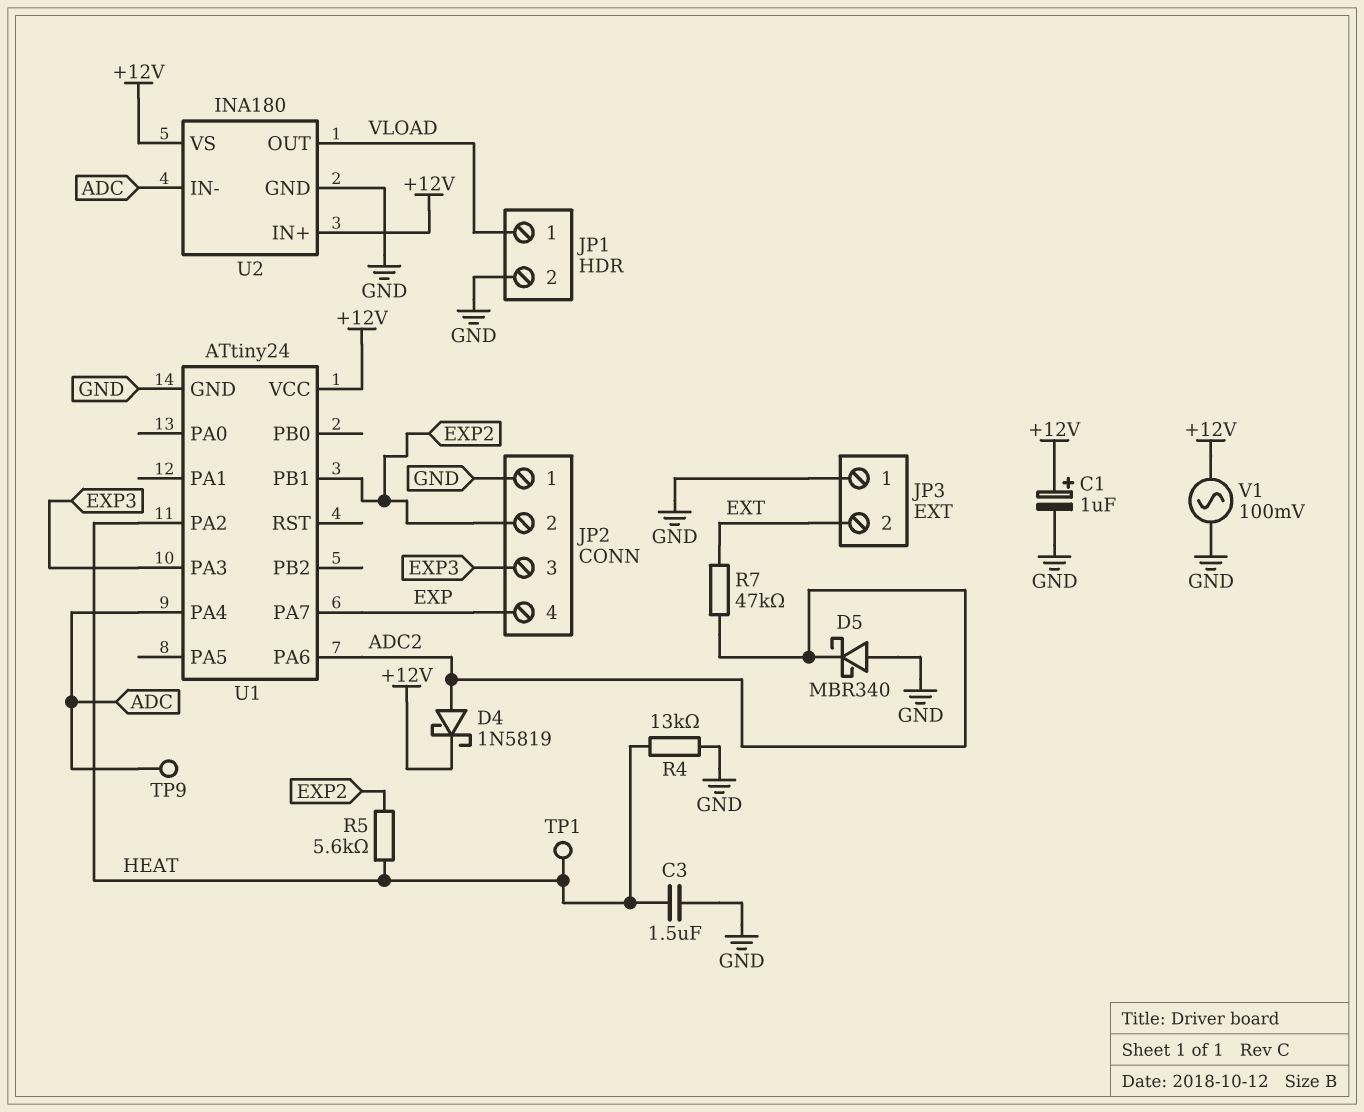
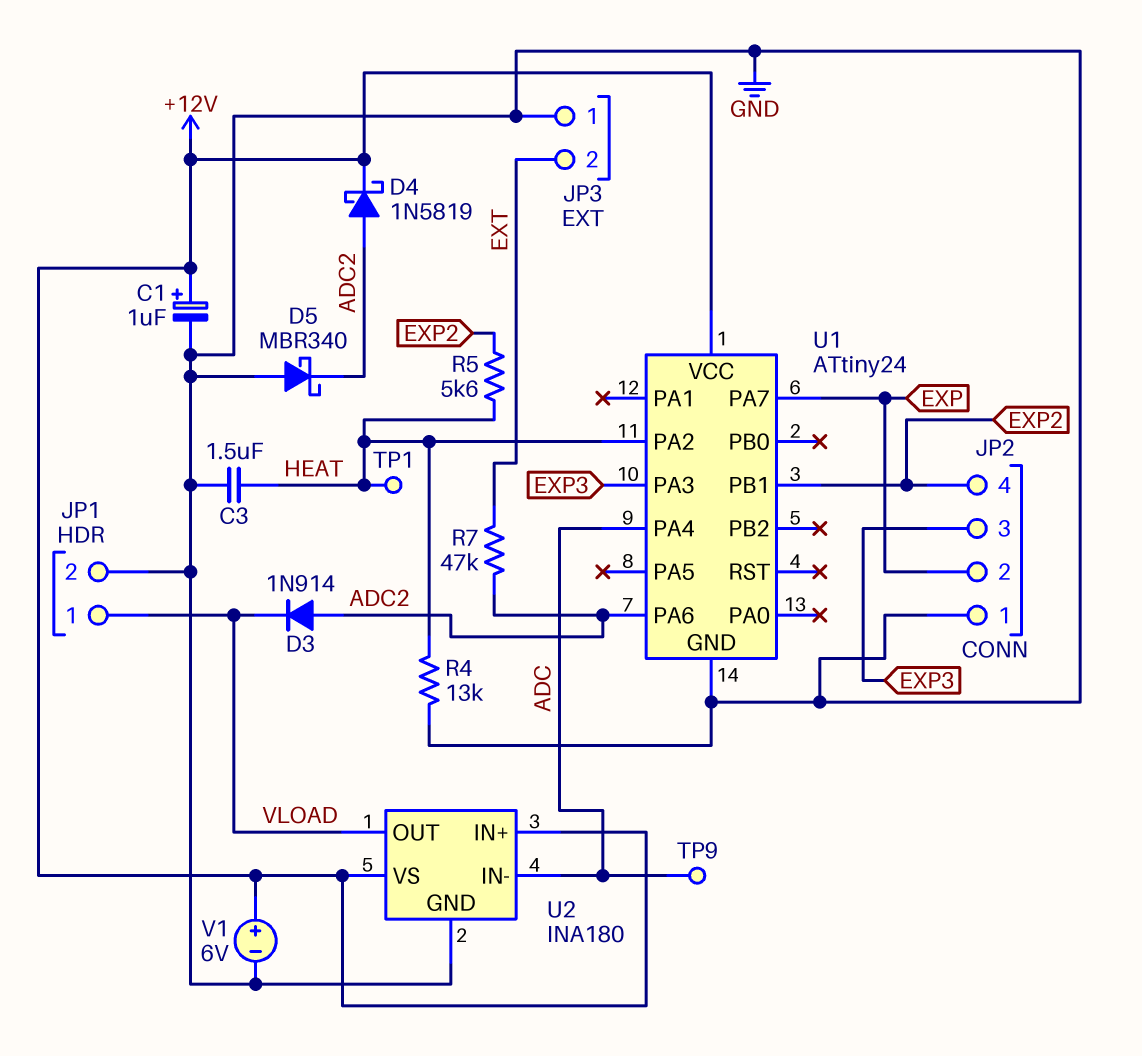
D3: none -> diode 1N914 (A ADC2, K VLOAD)
JP2 pin 2: EXP2 -> EXP
JP2 pin 4: EXP -> EXP2
V1: AC 100mV (+12V, GND) -> 6V (plus +12V, minus GND)

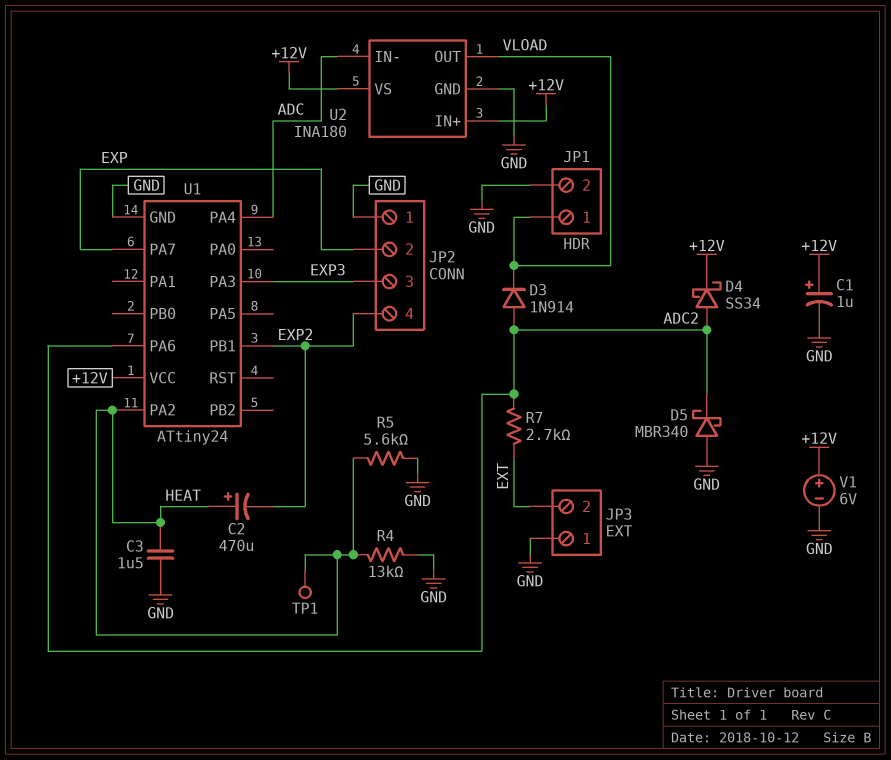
C2: none -> 470uF (plus HEAT, minus EXP2)
D4: schottky 1N5819 (A ADC2, K +12V) -> schottky SS34 (A ADC2, K +12V)
R5: 5.6k (EXP2, HEAT) -> 5.6k (GND, HEAT)
R7: 47k (ADC2, EXT) -> 2.7k (ADC2, EXT)
TP9: test point (ADC) -> none

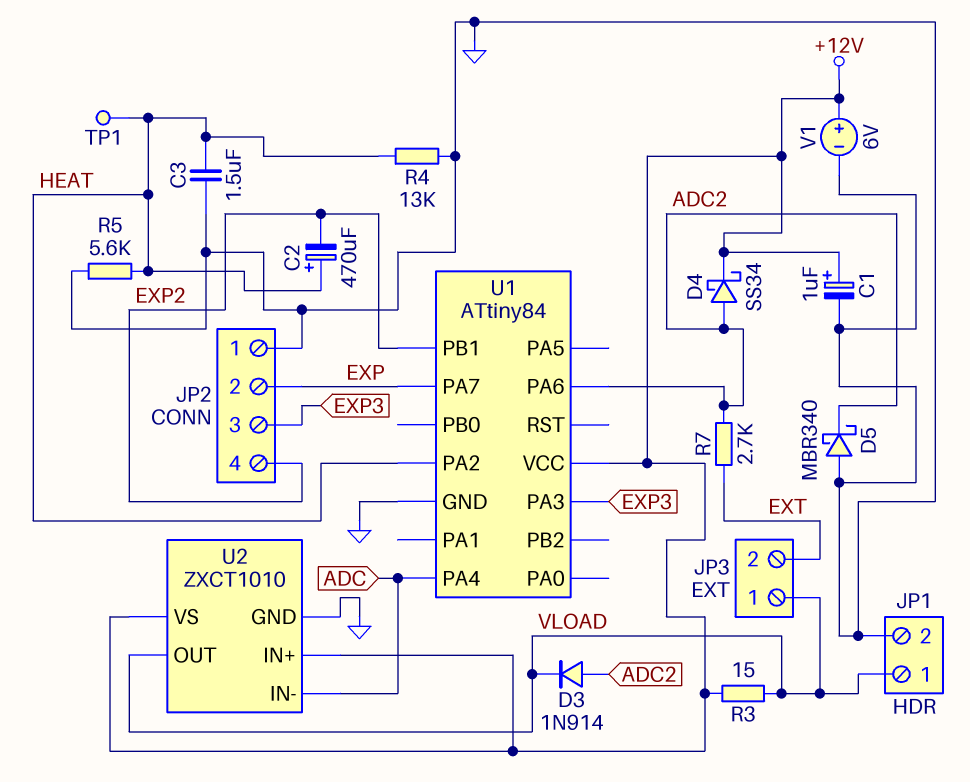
JP3 pin 1: GND -> VLOAD
R3: none -> 15 (+12V, VLOAD)
U1: ATtiny24 -> ATtiny84
U2: INA180 -> ZXCT1010

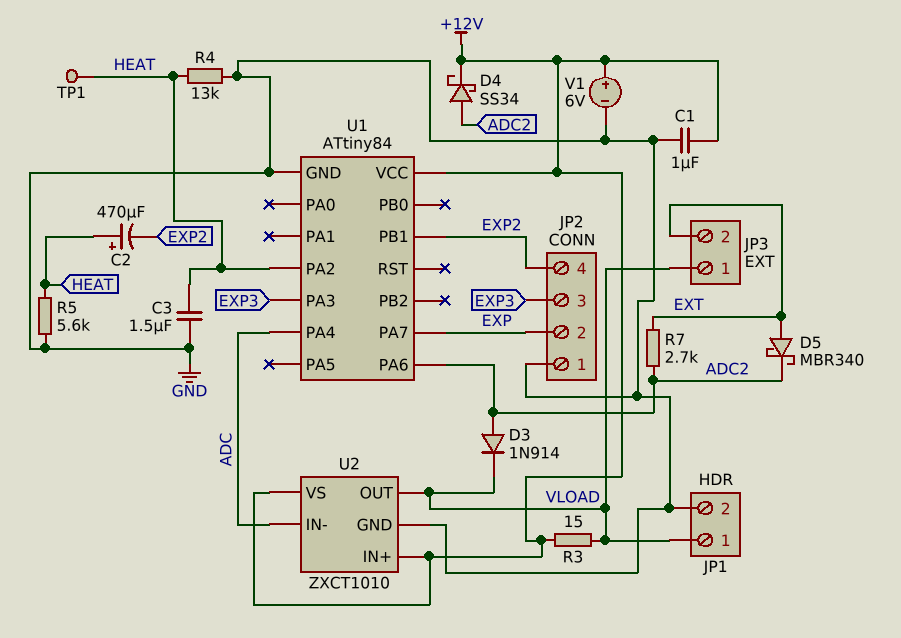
C1: 1uF (plus +12V, minus GND) -> 1uF (+12V, GND)
D5: schottky MBR340 (A GND, K ADC2) -> schottky MBR340 (A EXT, K ADC2)

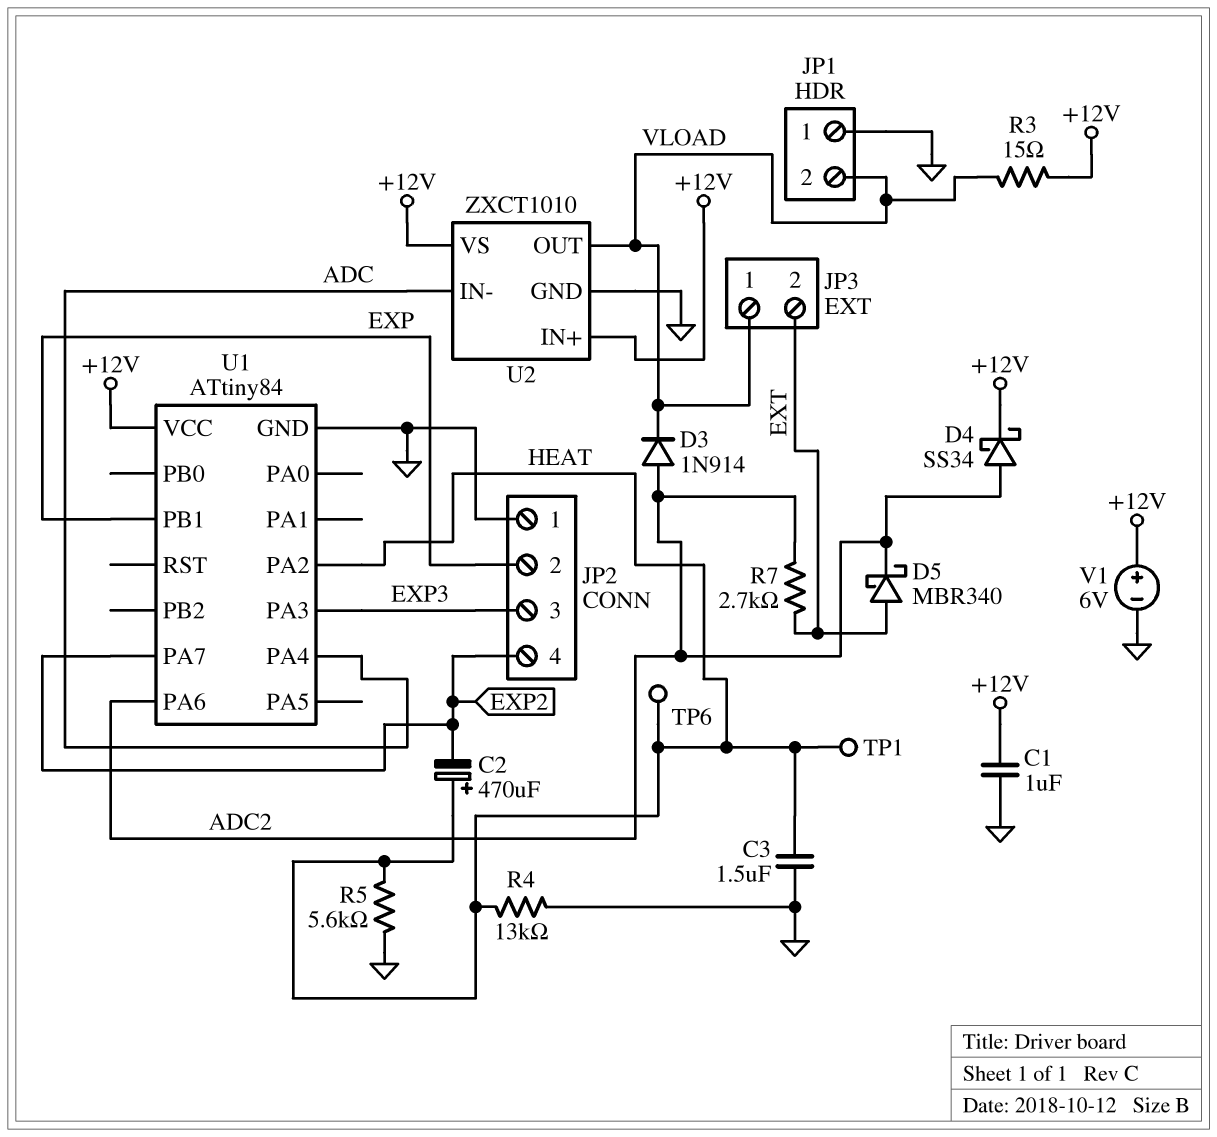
JP1 pin 1: VLOAD -> GND
JP1 pin 2: GND -> VLOAD
TP6: none -> test point (HEAT)
U1 pin PA7: EXP -> EXP2
U1 pin PB1: EXP2 -> EXP

